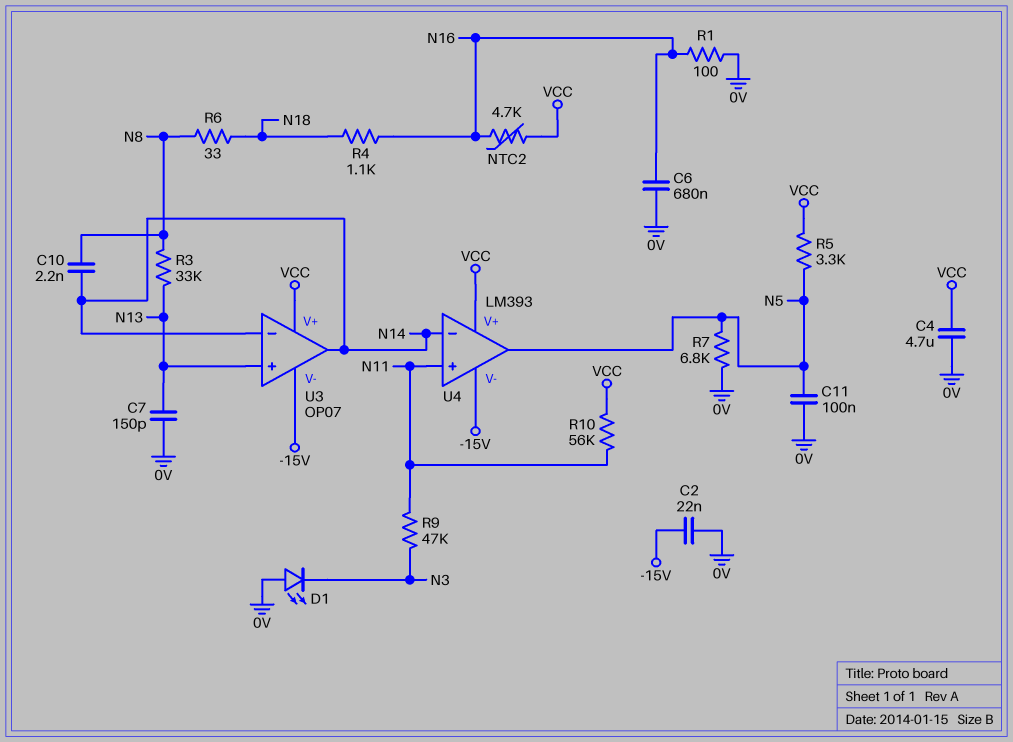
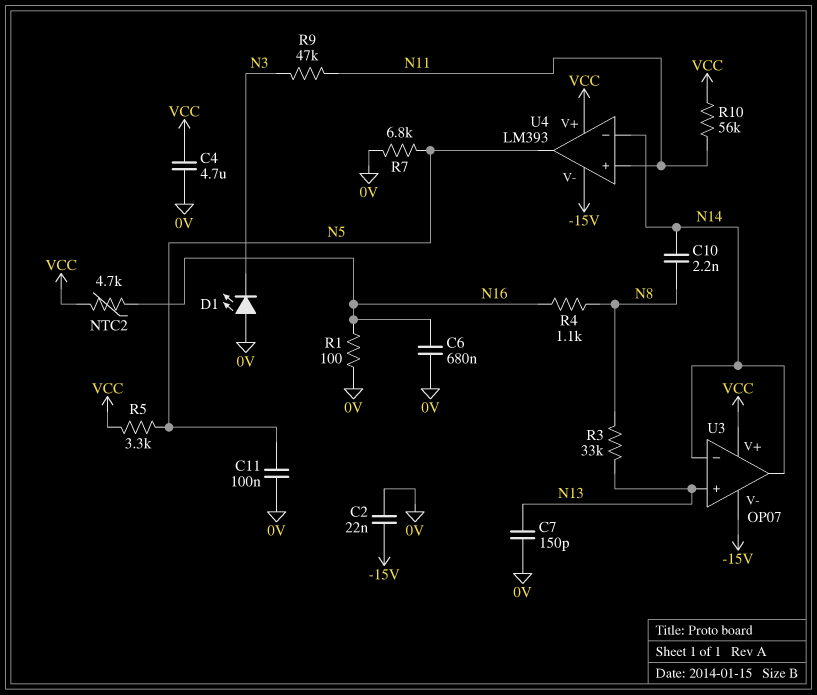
R4: 1.1k (N16, N18) -> 1.1k (N8, N16)
R6: 33 (N8, N18) -> none

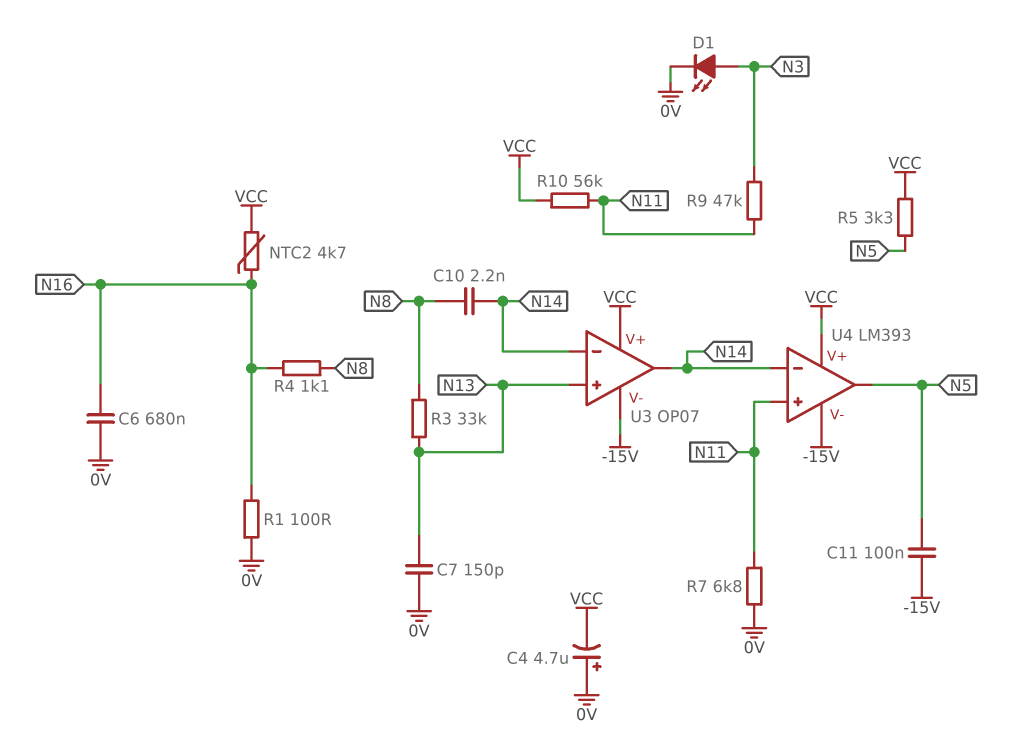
C2: 22nF (-15V, 0V) -> none
C4: 4.7uF (0V, VCC) -> 4.7uF (plus 0V, minus VCC)
C11: 100nF (0V, N5) -> 100nF (-15V, N5)
D1: LED (A 0V, K N3) -> LED (A N3, K 0V)
R7: 6.8k (0V, N5) -> 6.8k (0V, N11)

